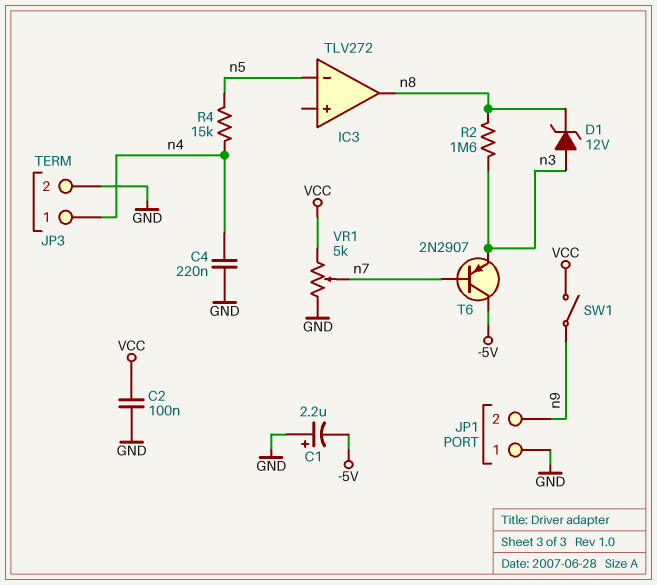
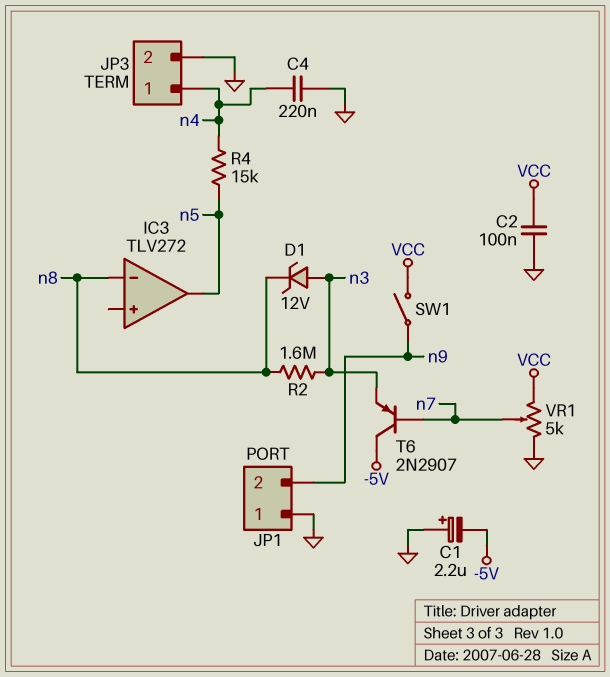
IC3 pin in-: n5 -> n8
IC3 pin out: n8 -> n5

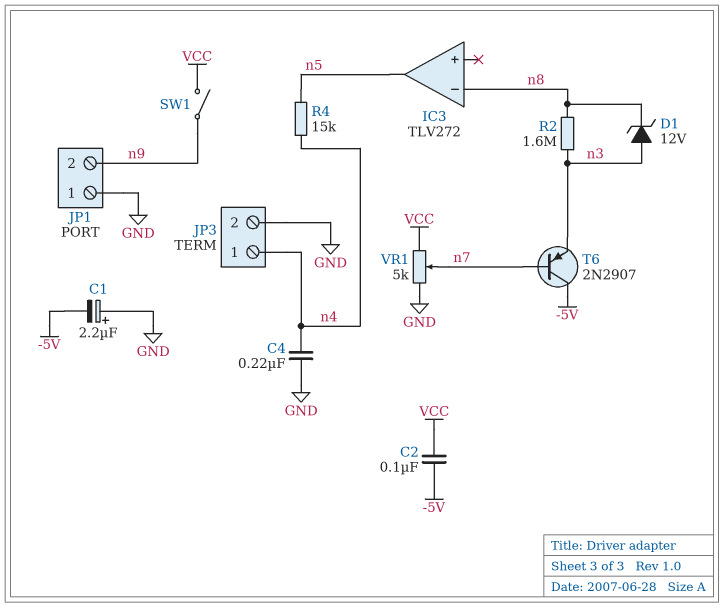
C2: 100nF (GND, VCC) -> 100nF (-5V, VCC)

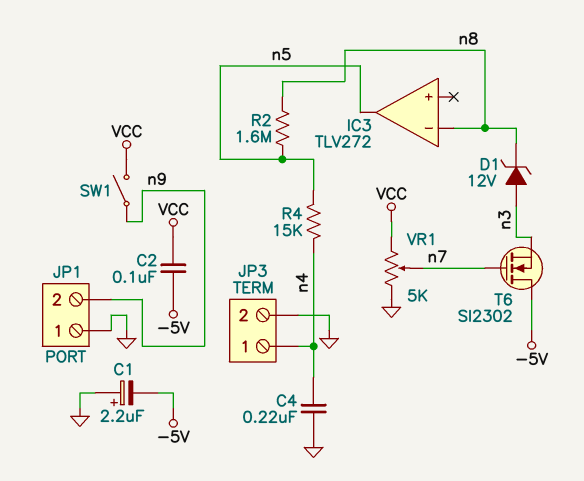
R2: 1.6M (n3, n8) -> 1.6M (n5, n8)
T6: PNP 2N2907 (B n7, C -5V, E n3) -> NMOS SI2302 (G n7, D -5V, S n3)

